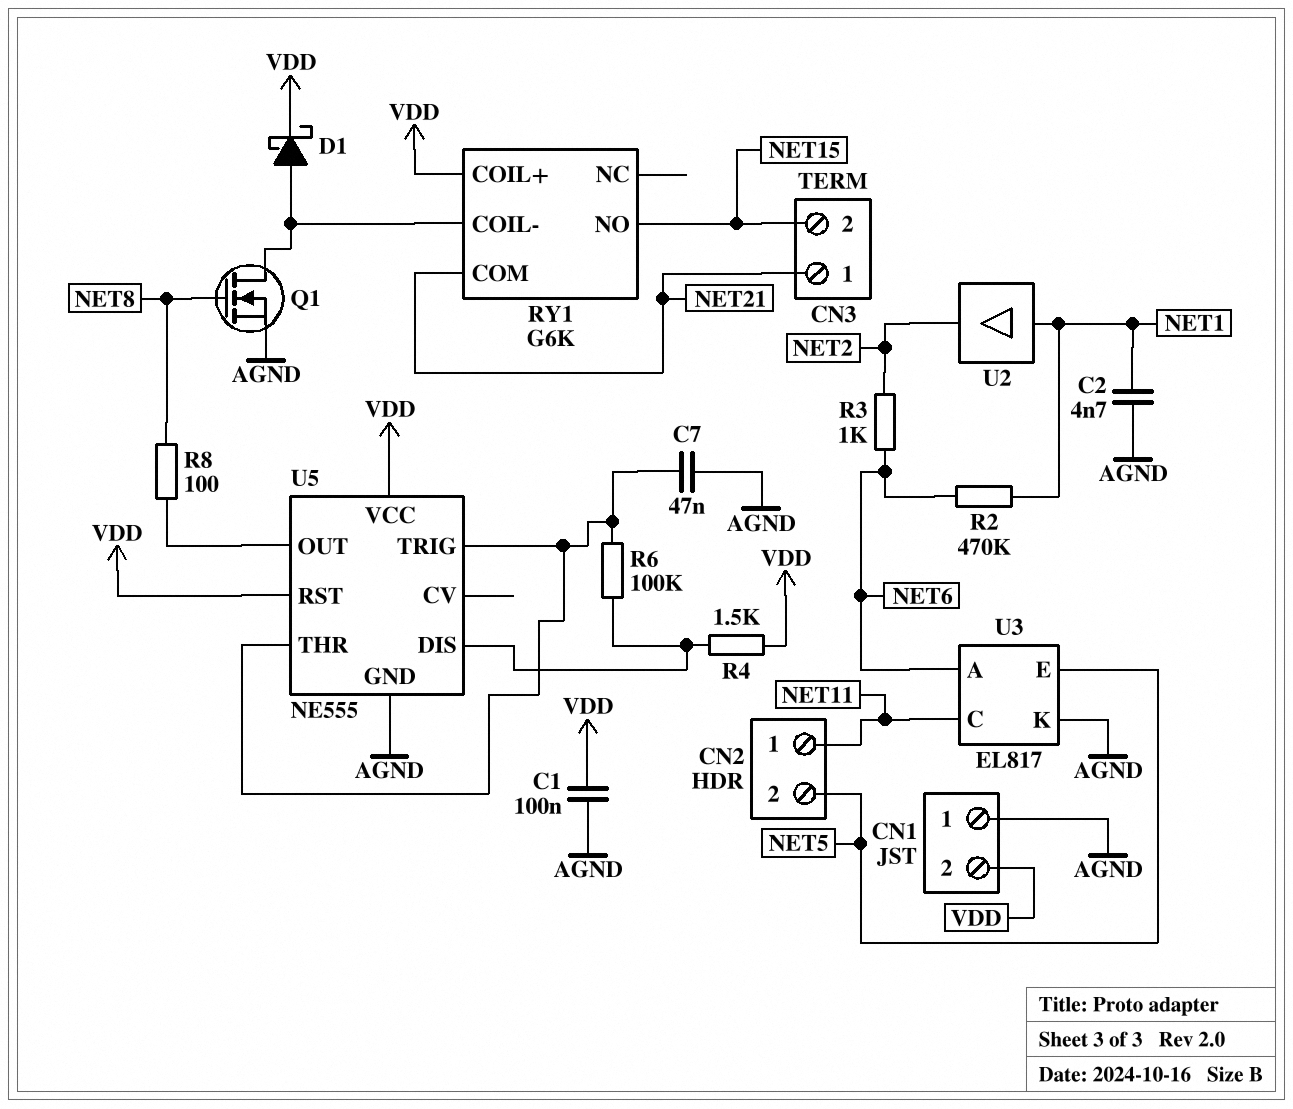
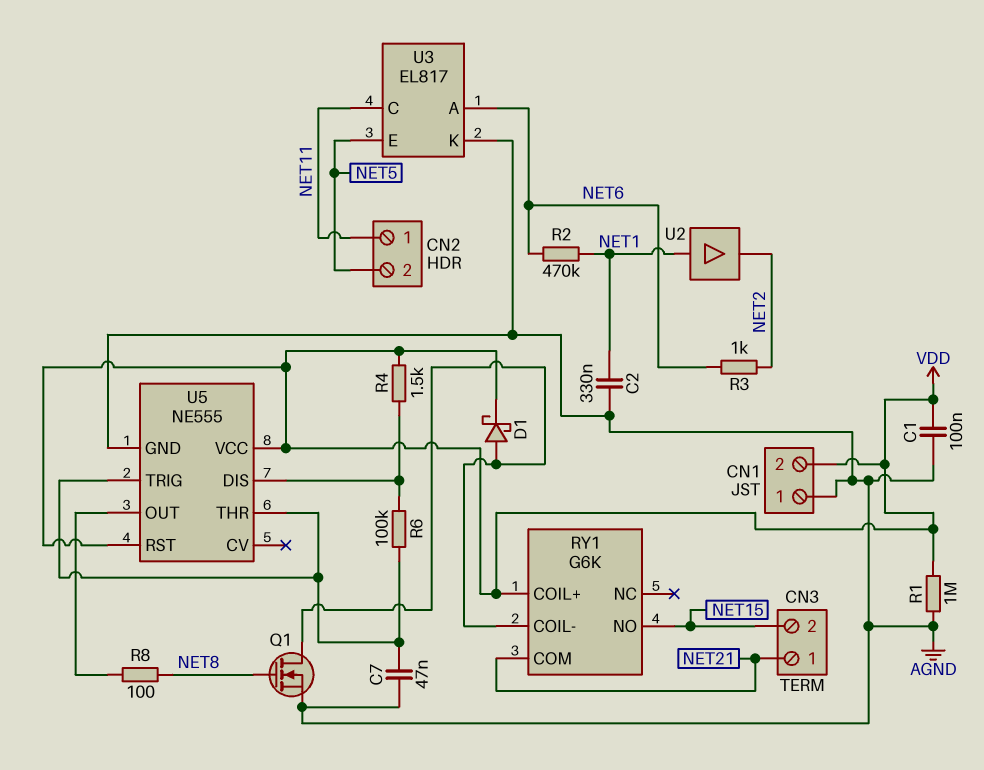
C2: 4.7nF (AGND, NET1) -> 330nF (AGND, NET1)
R1: none -> 1M (AGND, VDD)

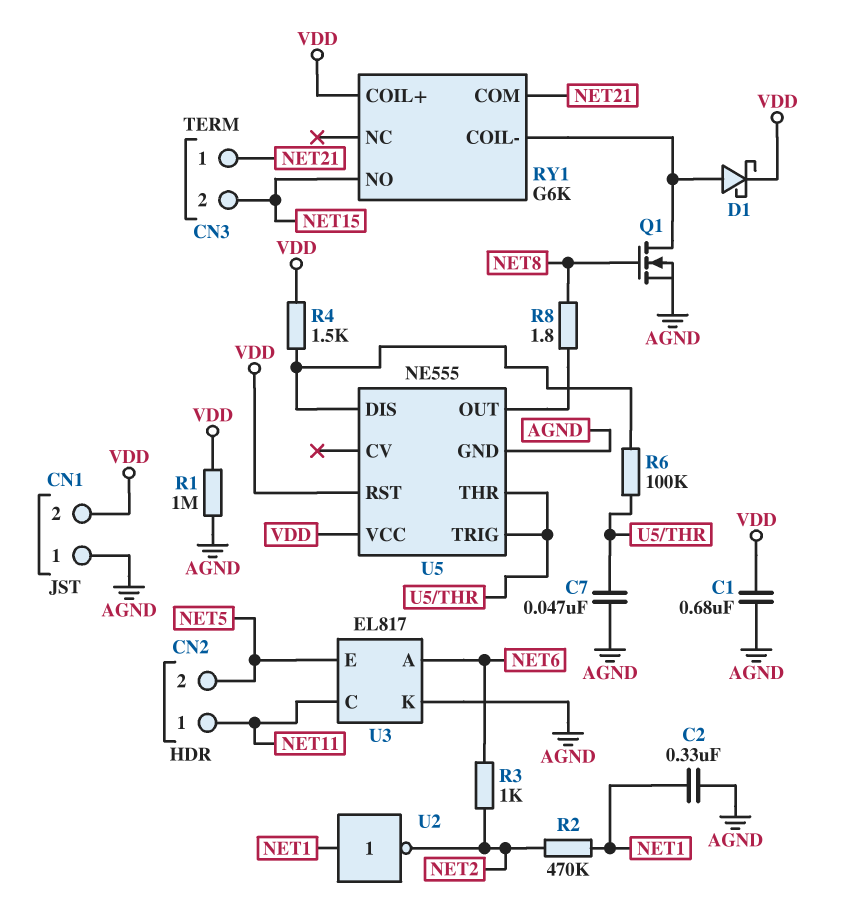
C1: 100nF (AGND, VDD) -> 680nF (AGND, VDD)
R2: 470k (NET1, NET6) -> 470k (NET1, NET2)
R8: 100 (NET8, U5/OUT) -> 1.8 (NET8, U5/OUT)
U2: buffer (in NET1, out NET2) -> NOT (in NET1, out NET2)

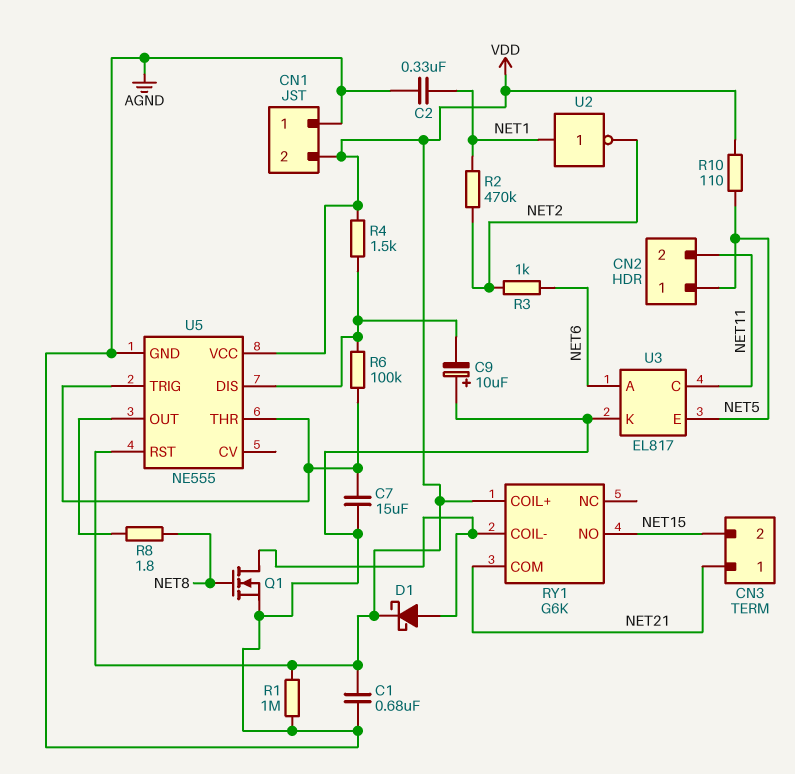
C7: 47nF (AGND, U5/THR) -> 15uF (AGND, U5/THR)
C9: none -> 10uF (plus AGND, minus U5/DIS)
CN2 pin 1: NET11 -> NET5
CN2 pin 2: NET5 -> NET11
R10: none -> 110 (NET5, VDD)

